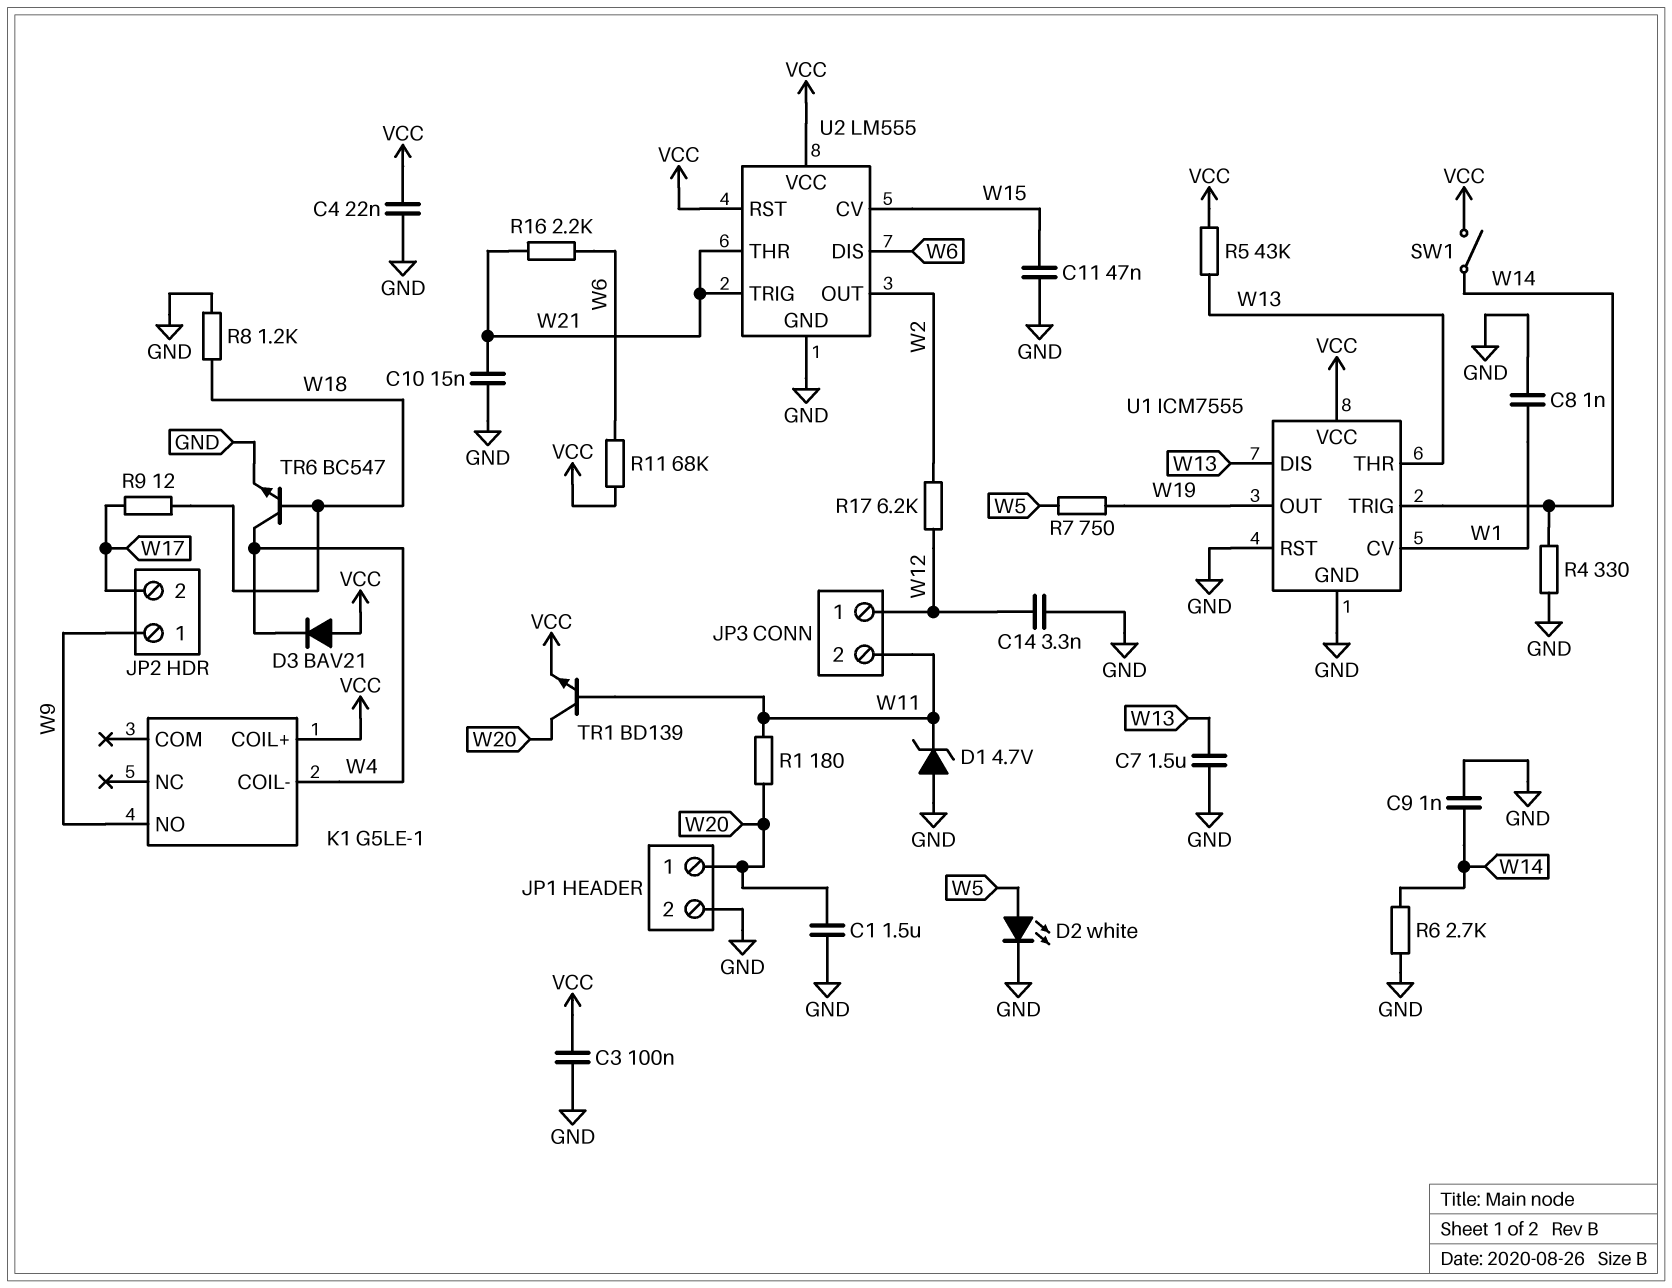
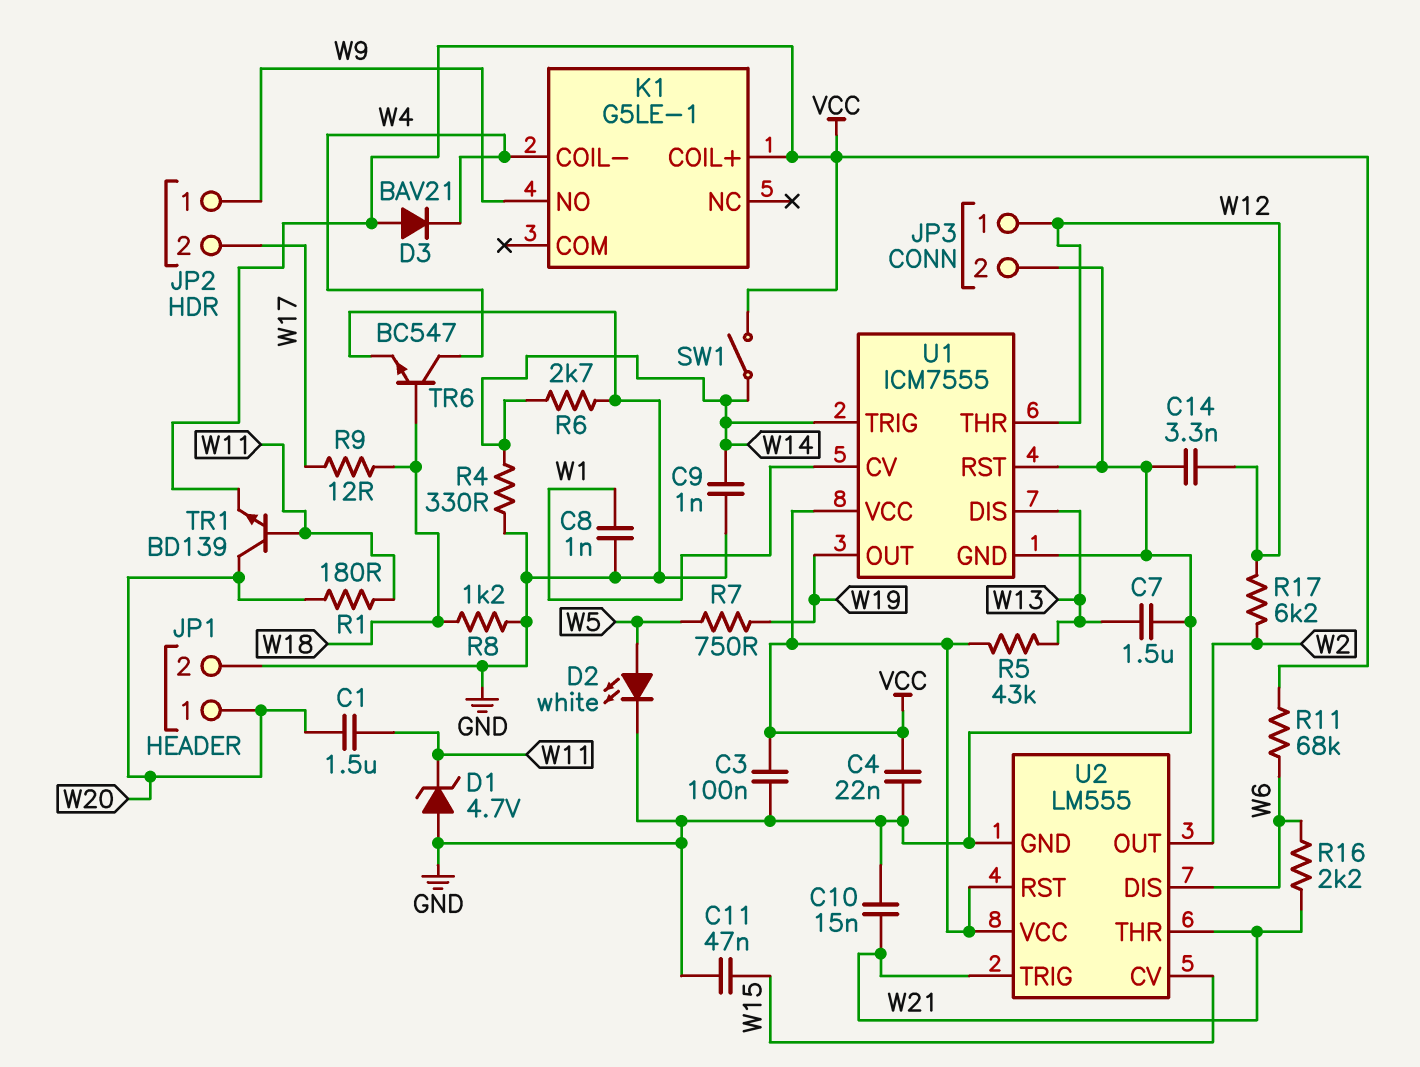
C1: 1.5uF (GND, W20) -> 1.5uF (W11, W20)
JP3 pin 2: W11 -> GND
U1 pin THR: W13 -> W12

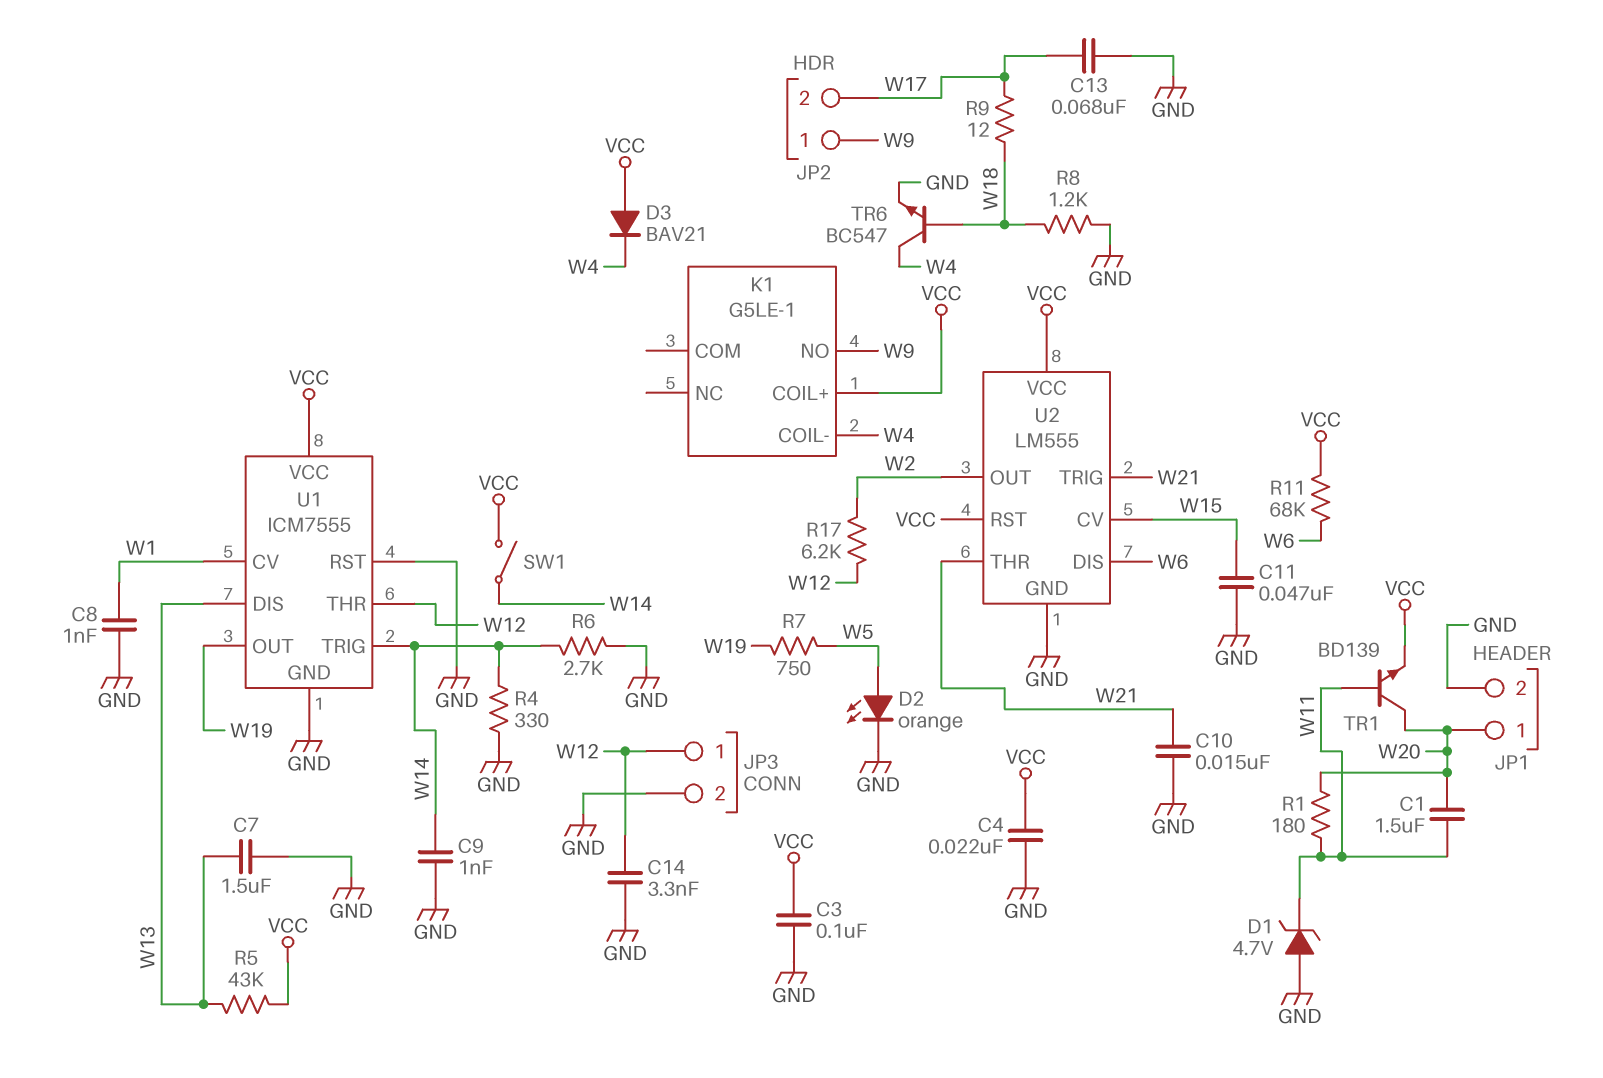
C13: none -> 68nF (GND, W17)
D2: LED white (A W5, K GND) -> LED orange (A W5, K GND)
R16: 2.2k (W6, W21) -> none

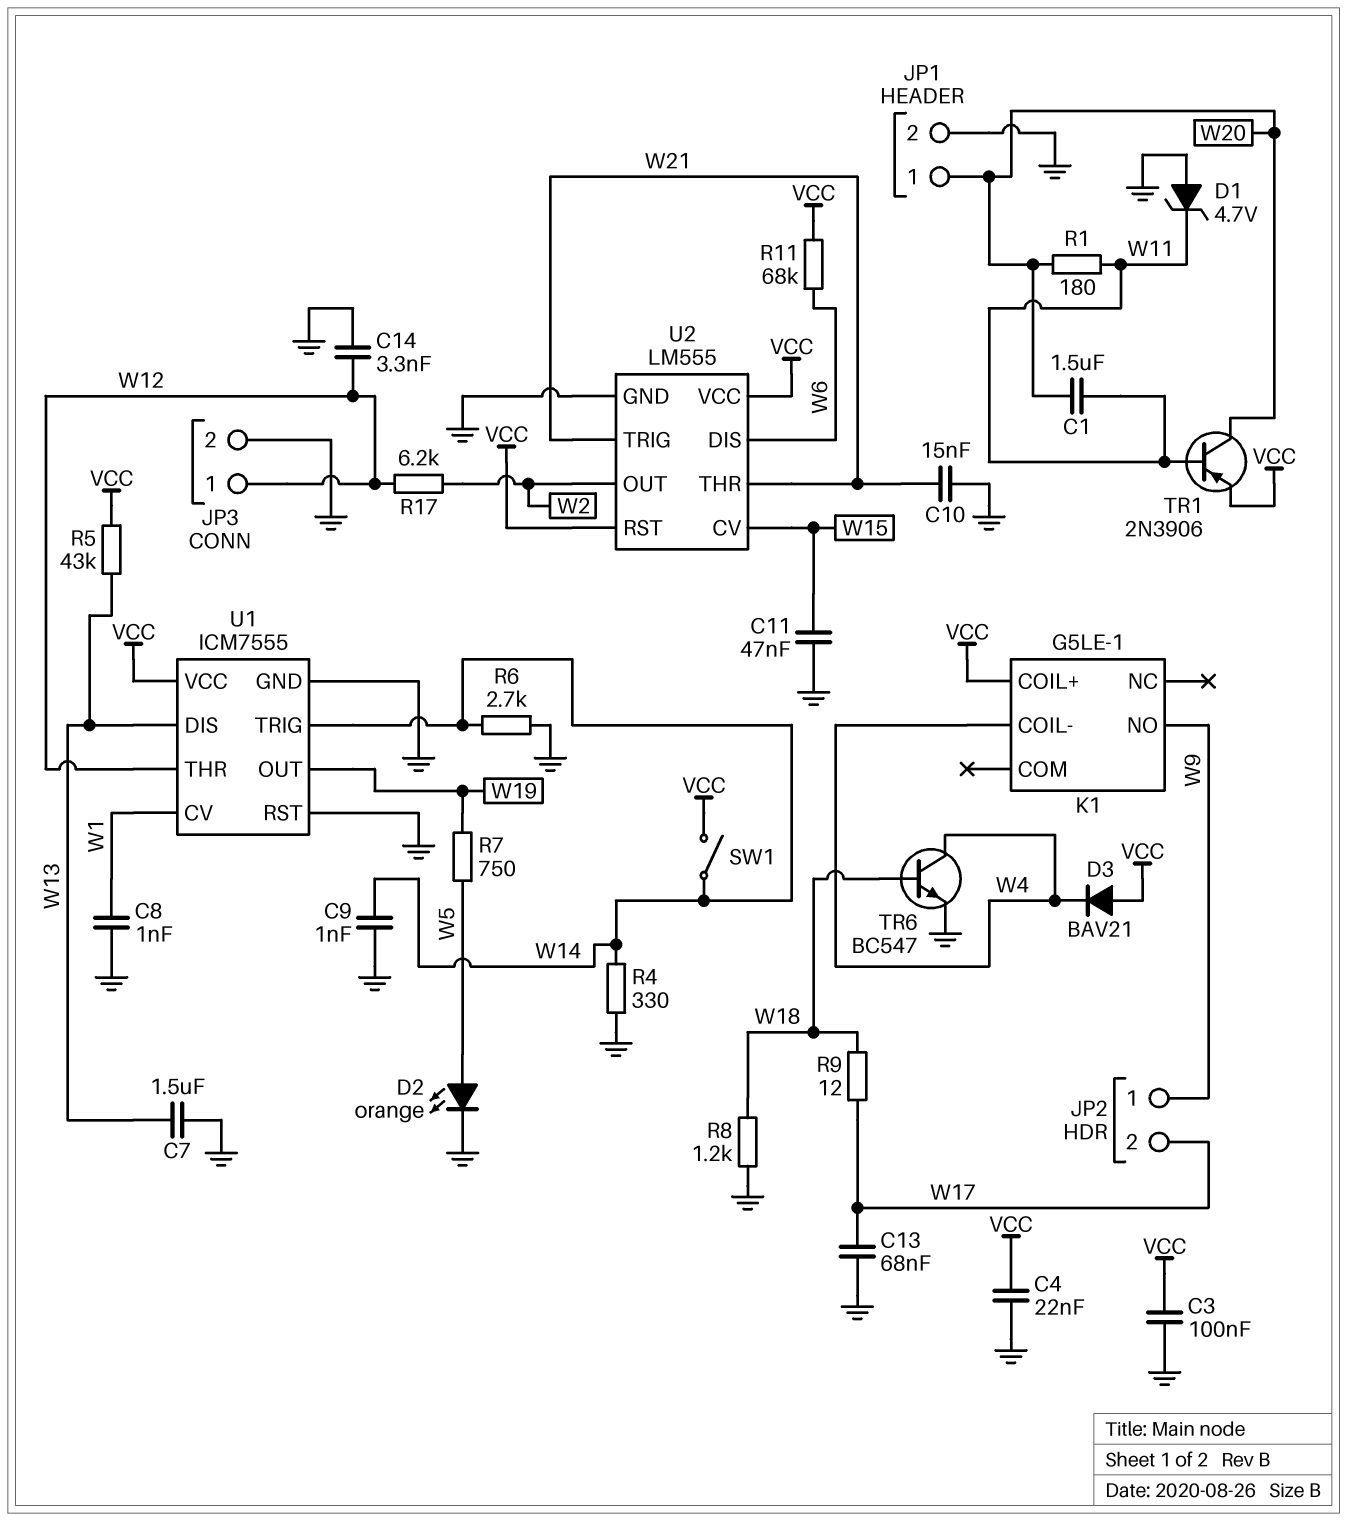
TR1: NPN BD139 (B W11, C W20, E VCC) -> PNP 2N3906 (B W11, C W20, E VCC)

